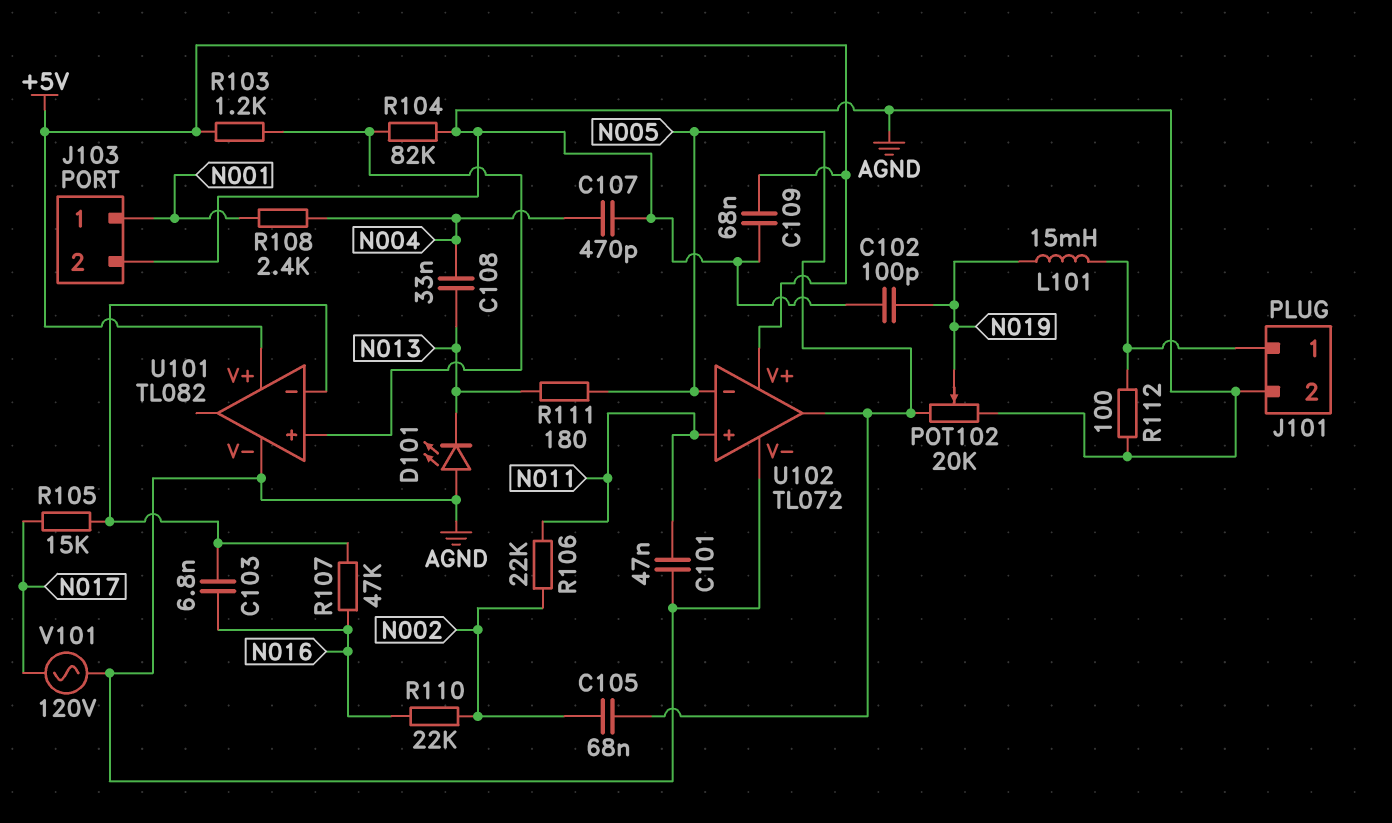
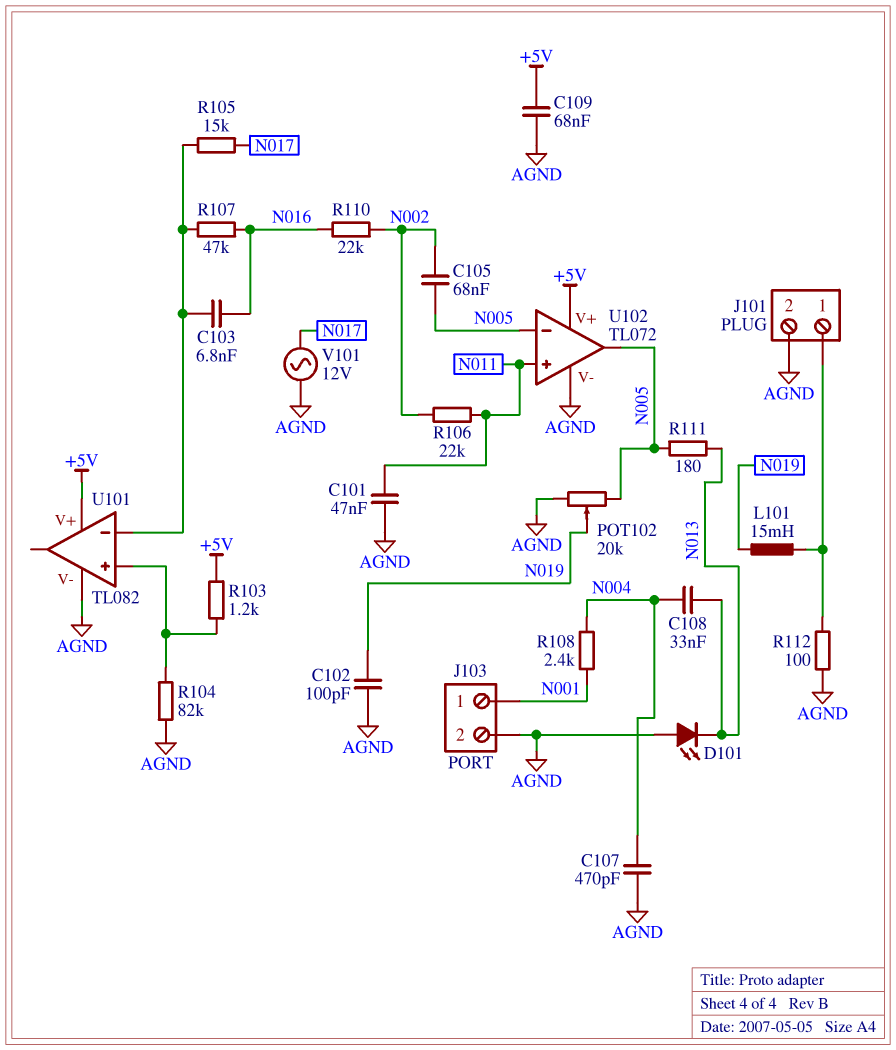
V101: AC 120V (AGND, N017) -> AC 12V (AGND, N017)

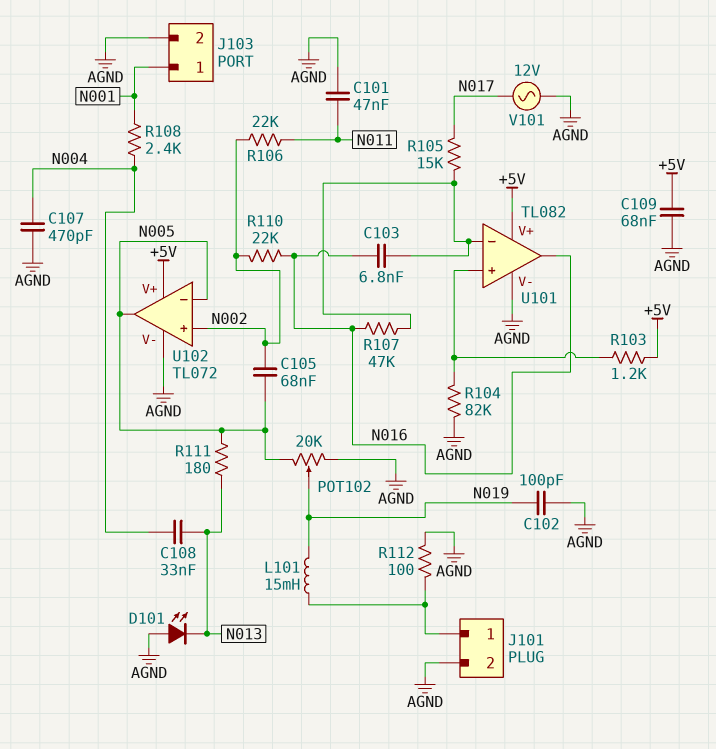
U101 pin out: none -> N016
U102 pin in+: N011 -> N002

